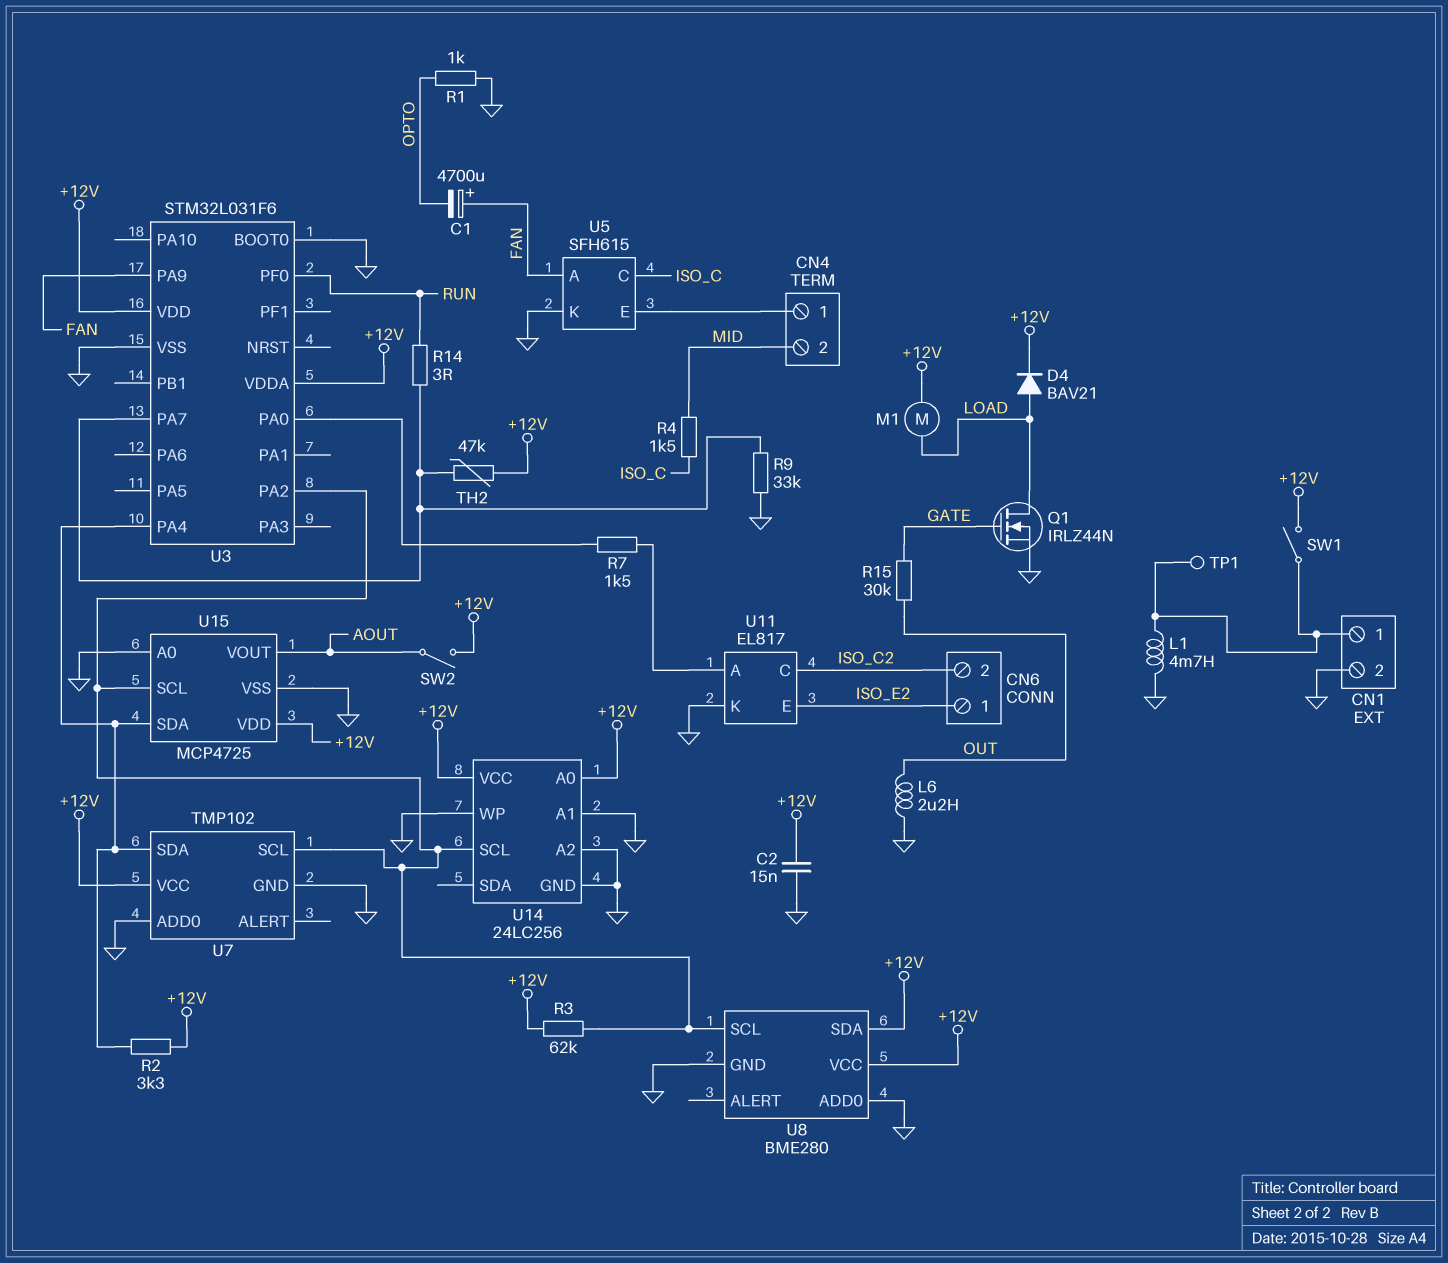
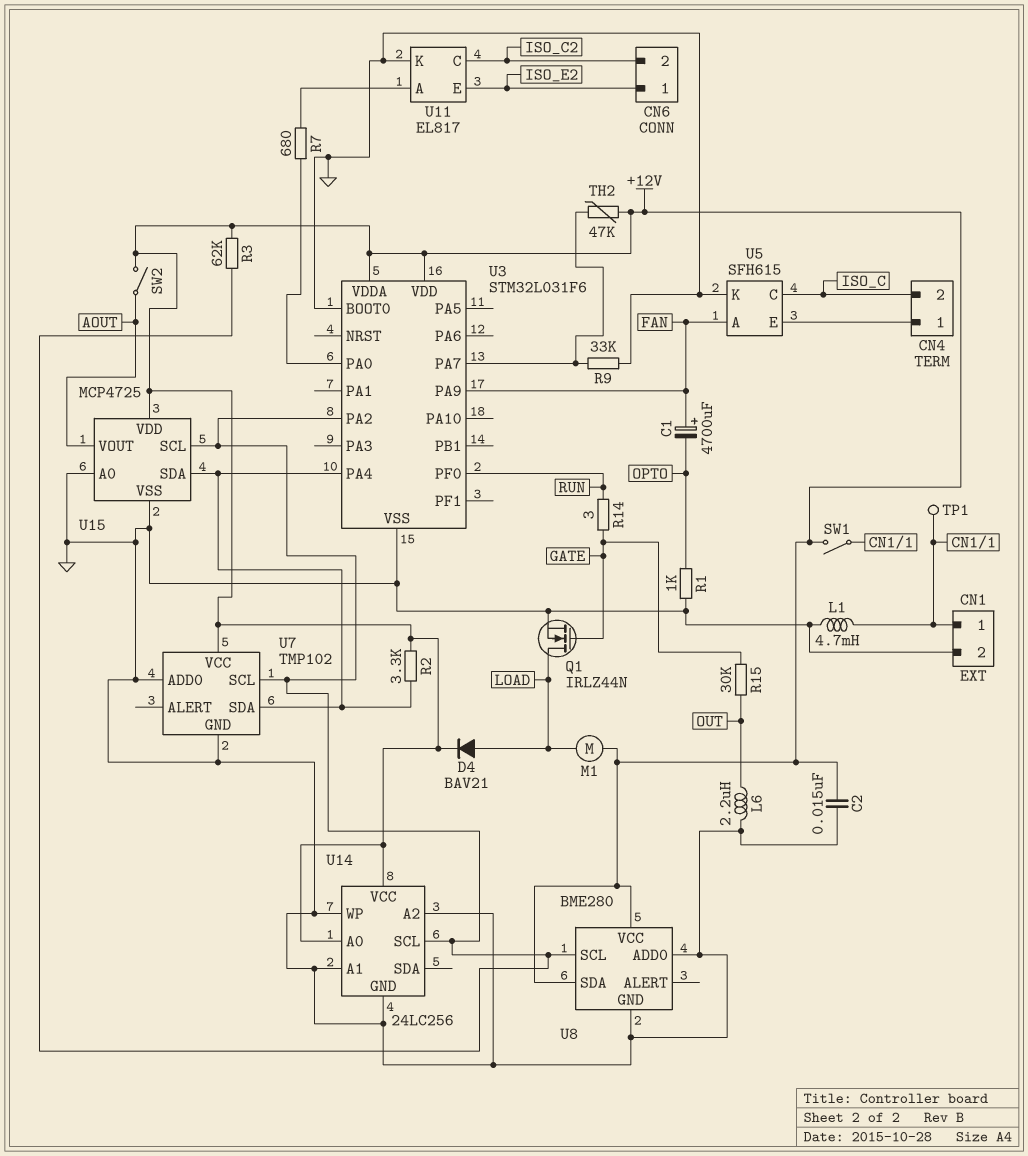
CN4 pin 2: MID -> ISO_C
R4: 1.5k (ISO_C, MID) -> none
R7: 1.5k (U3/PA0, U11/A) -> 680 (U3/PA0, U11/A)
R14: 3 (RUN, U3/PA7) -> 3 (GATE, RUN)

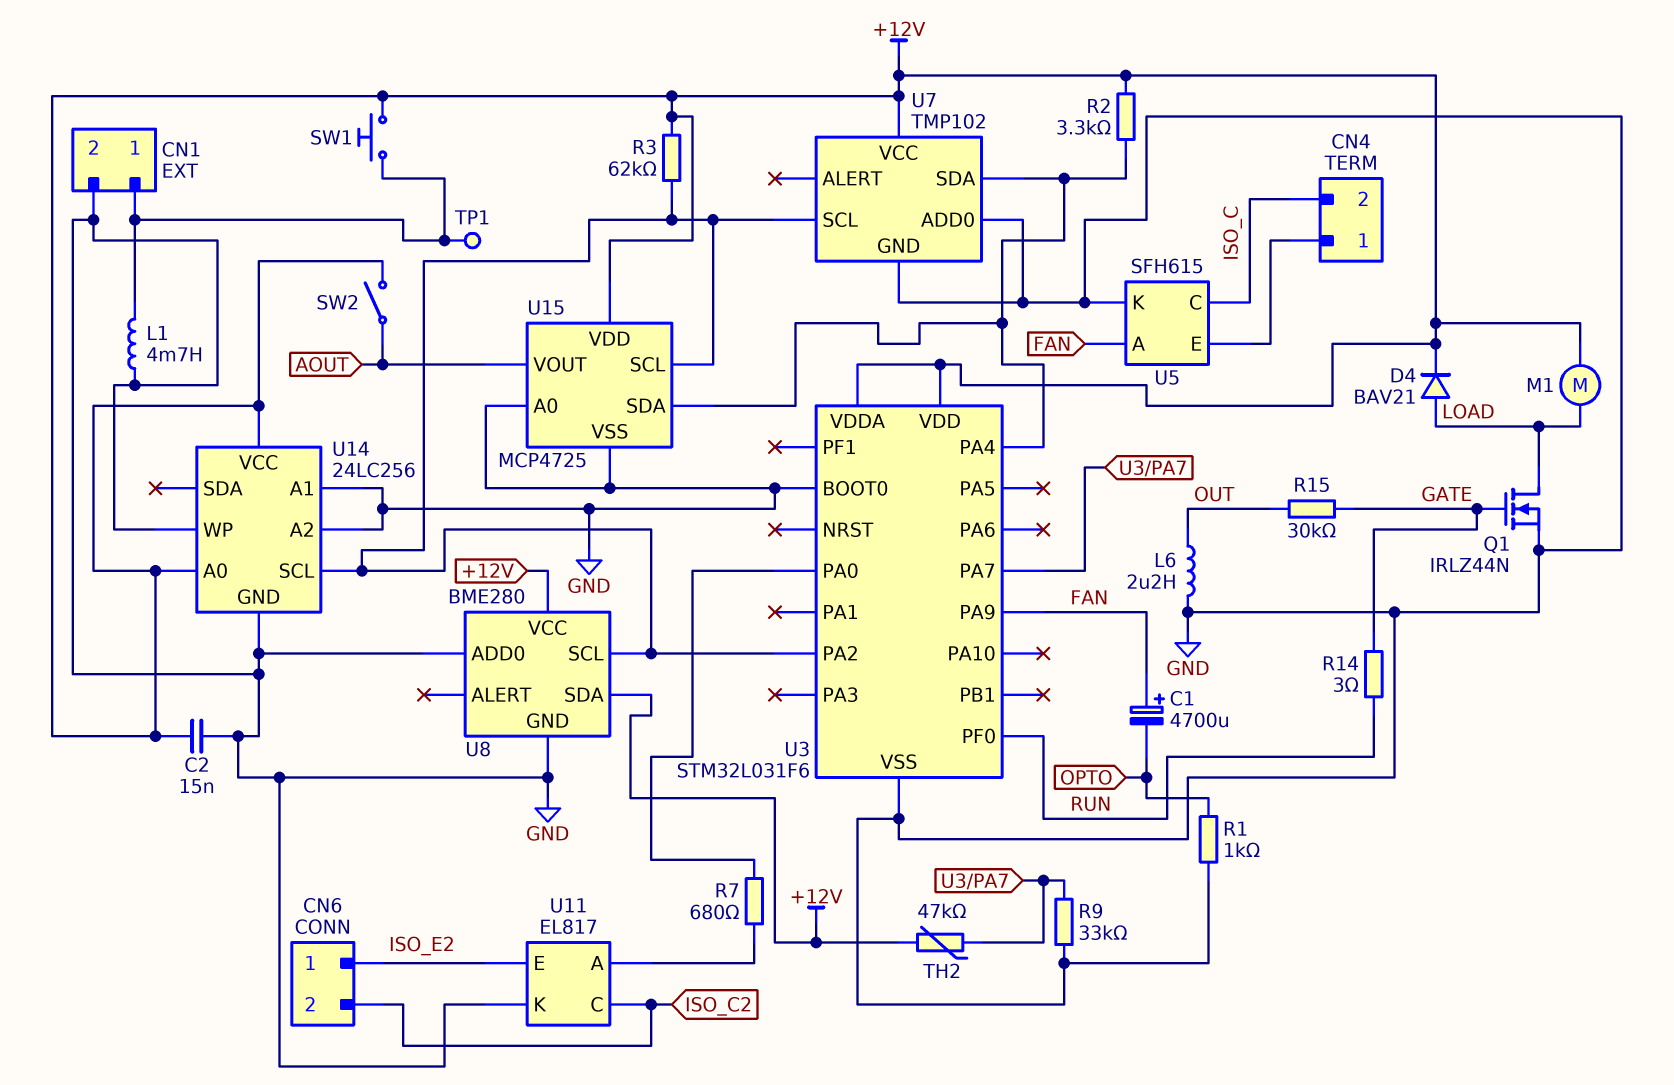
SW1: switch (+12V, CN1/1) -> button (+12V, CN1/1)

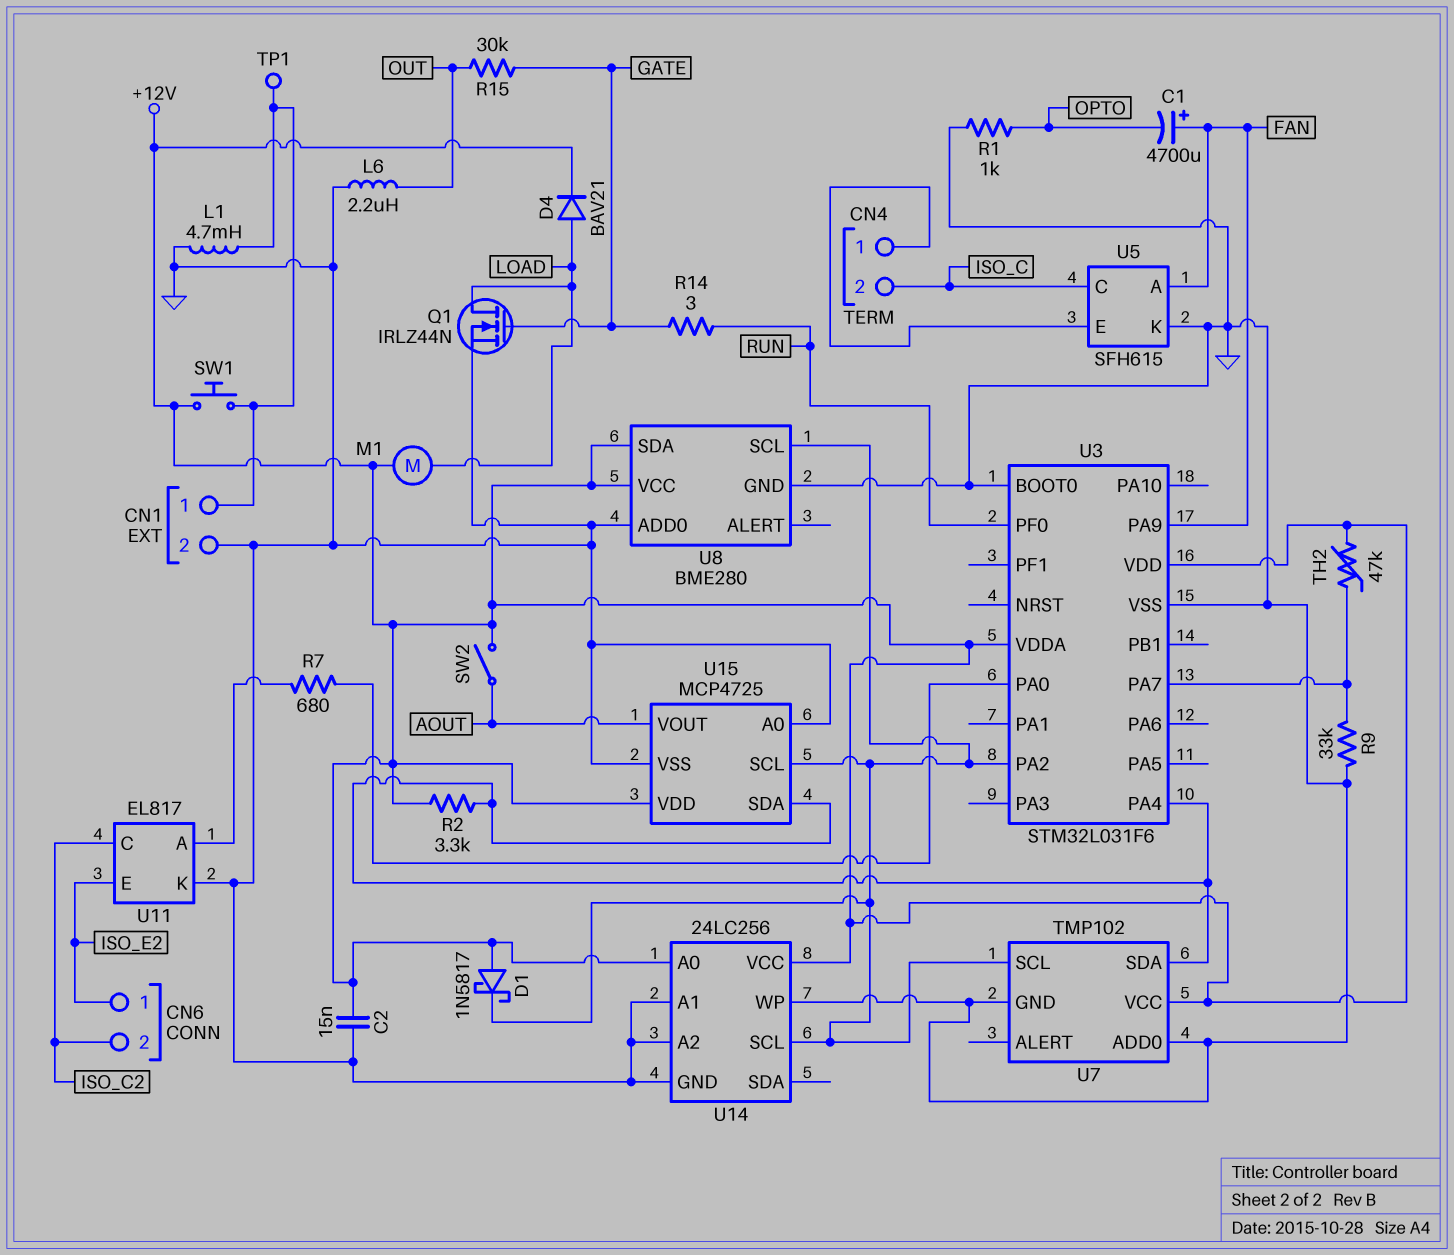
D1: none -> schottky 1N5817 (A +12V, K U3/PA2)
R3: 62k (+12V, U3/PA2) -> none

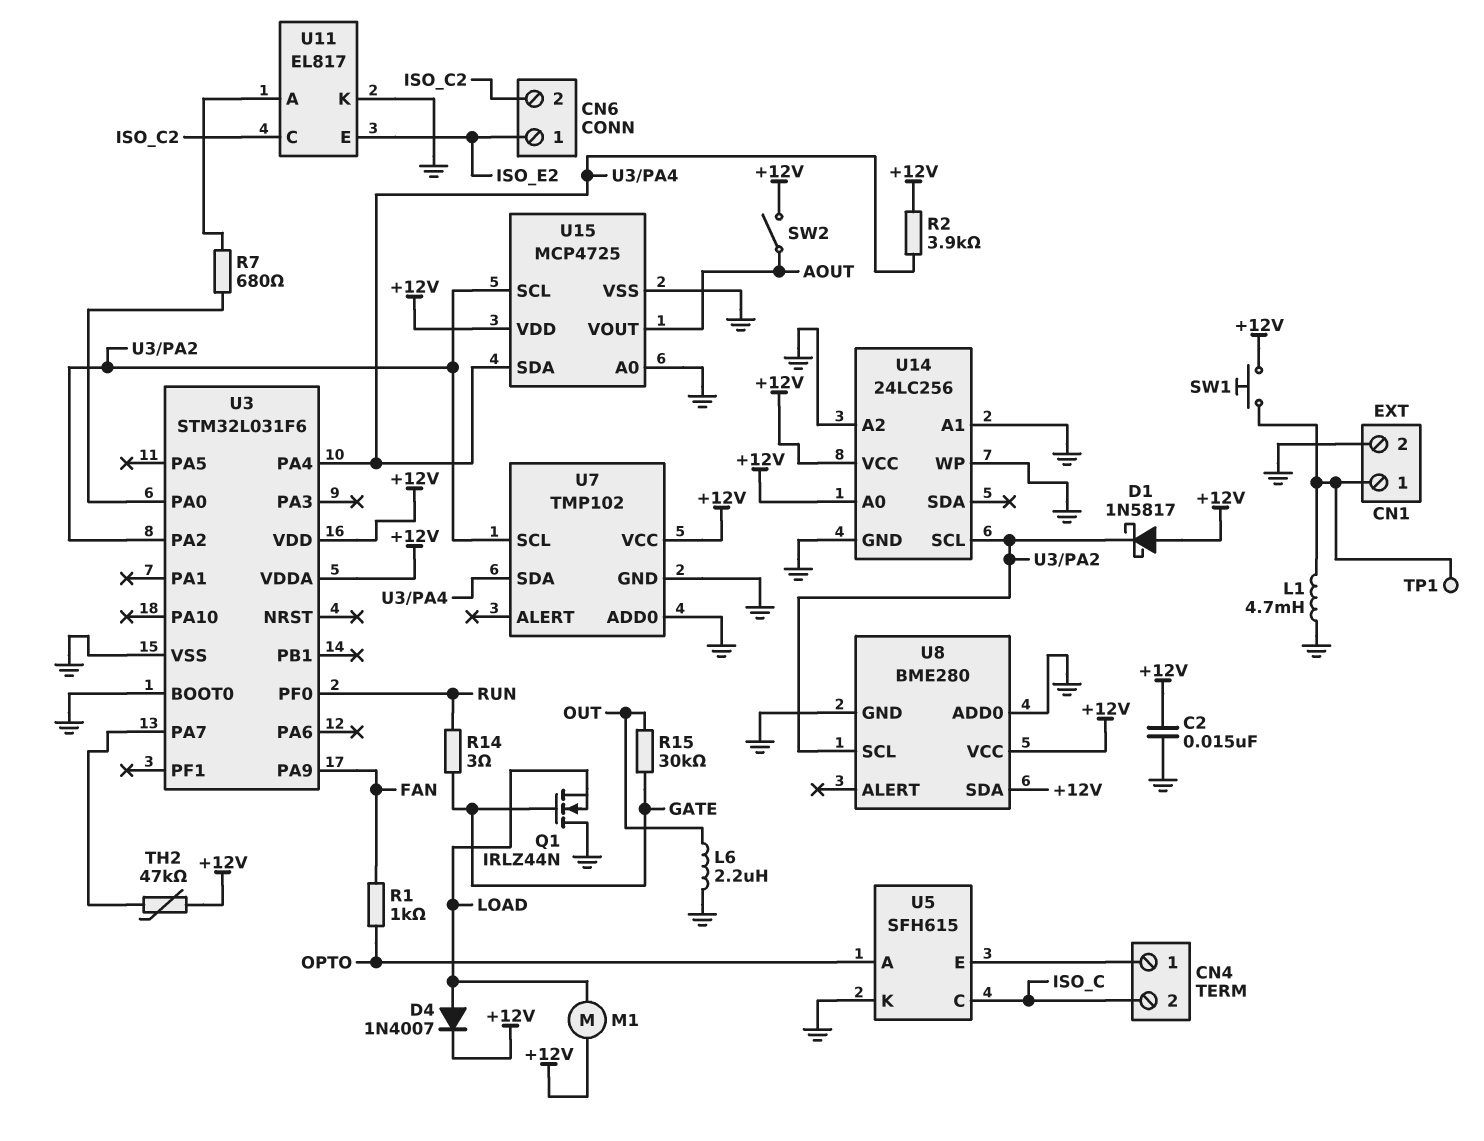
C1: 4700uF (plus FAN, minus OPTO) -> none
D4: diode BAV21 (A LOAD, K +12V) -> diode 1N4007 (A LOAD, K +12V)
Q1: NMOS IRLZ44N (G GATE, D LOAD, S GND) -> NMOS IRLZ44N (G GATE, D GND, S LOAD)
R1: 1k (GND, OPTO) -> 1k (FAN, OPTO)
R2: 3.3k (+12V, U3/PA4) -> 3.9k (+12V, U3/PA4)
R9: 33k (GND, U3/PA7) -> none
U5 pin A: FAN -> OPTO

